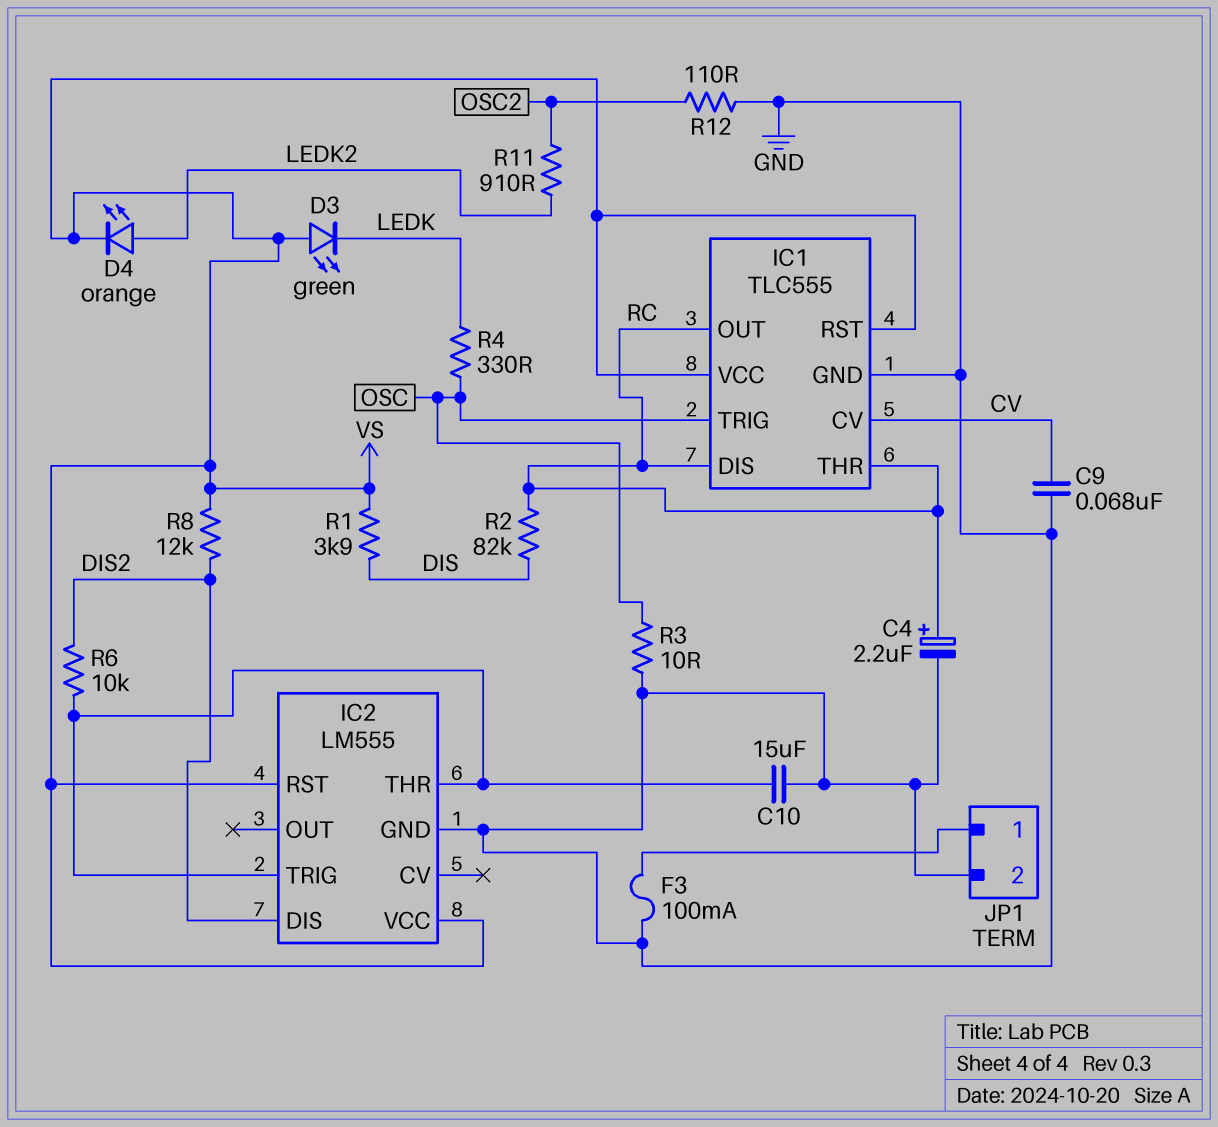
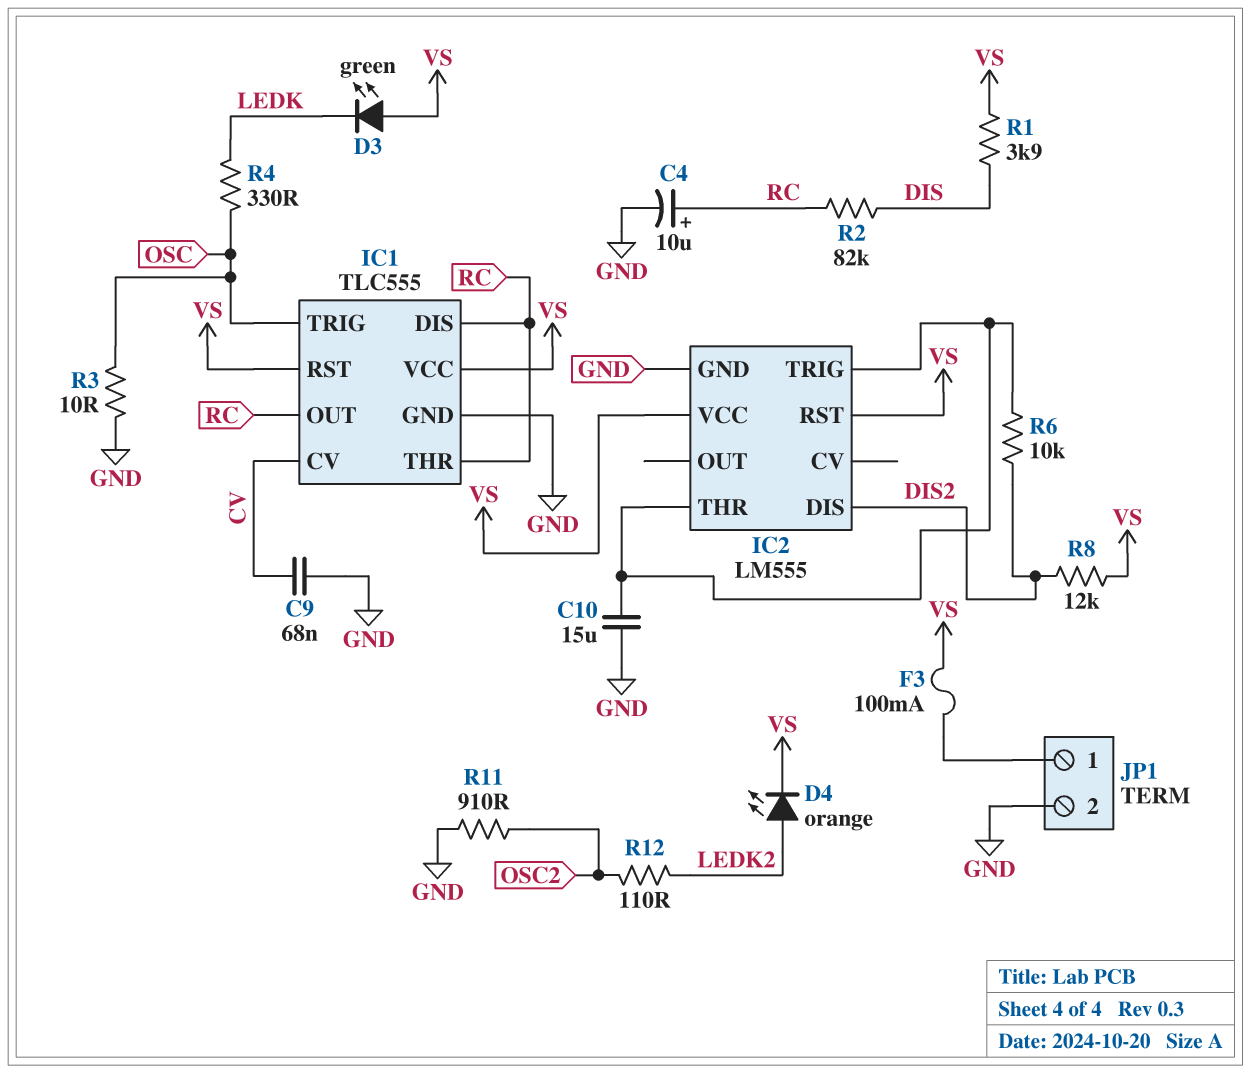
C4: 2.2uF (plus RC, minus GND) -> 10uF (plus RC, minus GND)
F3: 100mA (GND, JP1/1) -> 100mA (JP1/1, VS)
R11: 910 (LEDK2, OSC2) -> 910 (GND, OSC2)
R12: 110 (GND, OSC2) -> 110 (LEDK2, OSC2)

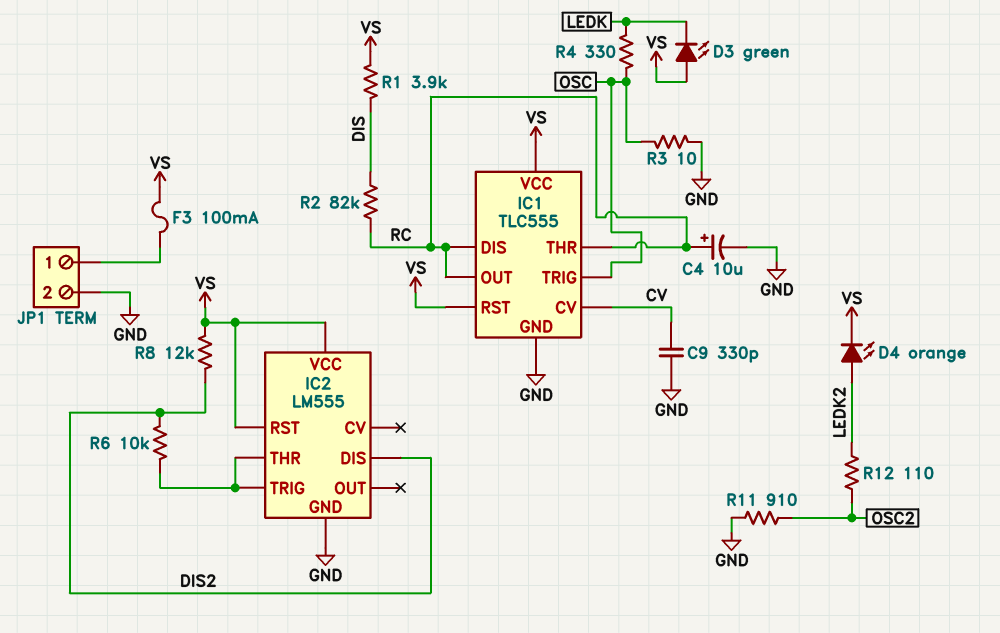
C9: 68nF (CV, GND) -> 330pF (CV, GND)
C10: 15uF (GND, IC2/THR) -> none

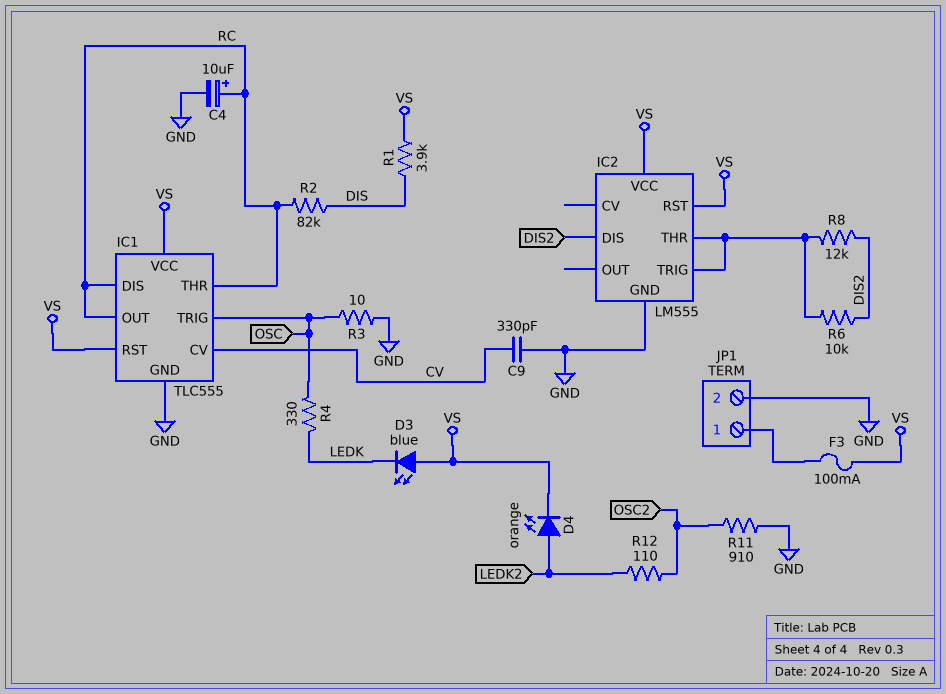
D3: LED green (A VS, K LEDK) -> LED blue (A VS, K LEDK)
R8: 12k (DIS2, VS) -> 12k (DIS2, IC2/THR)

